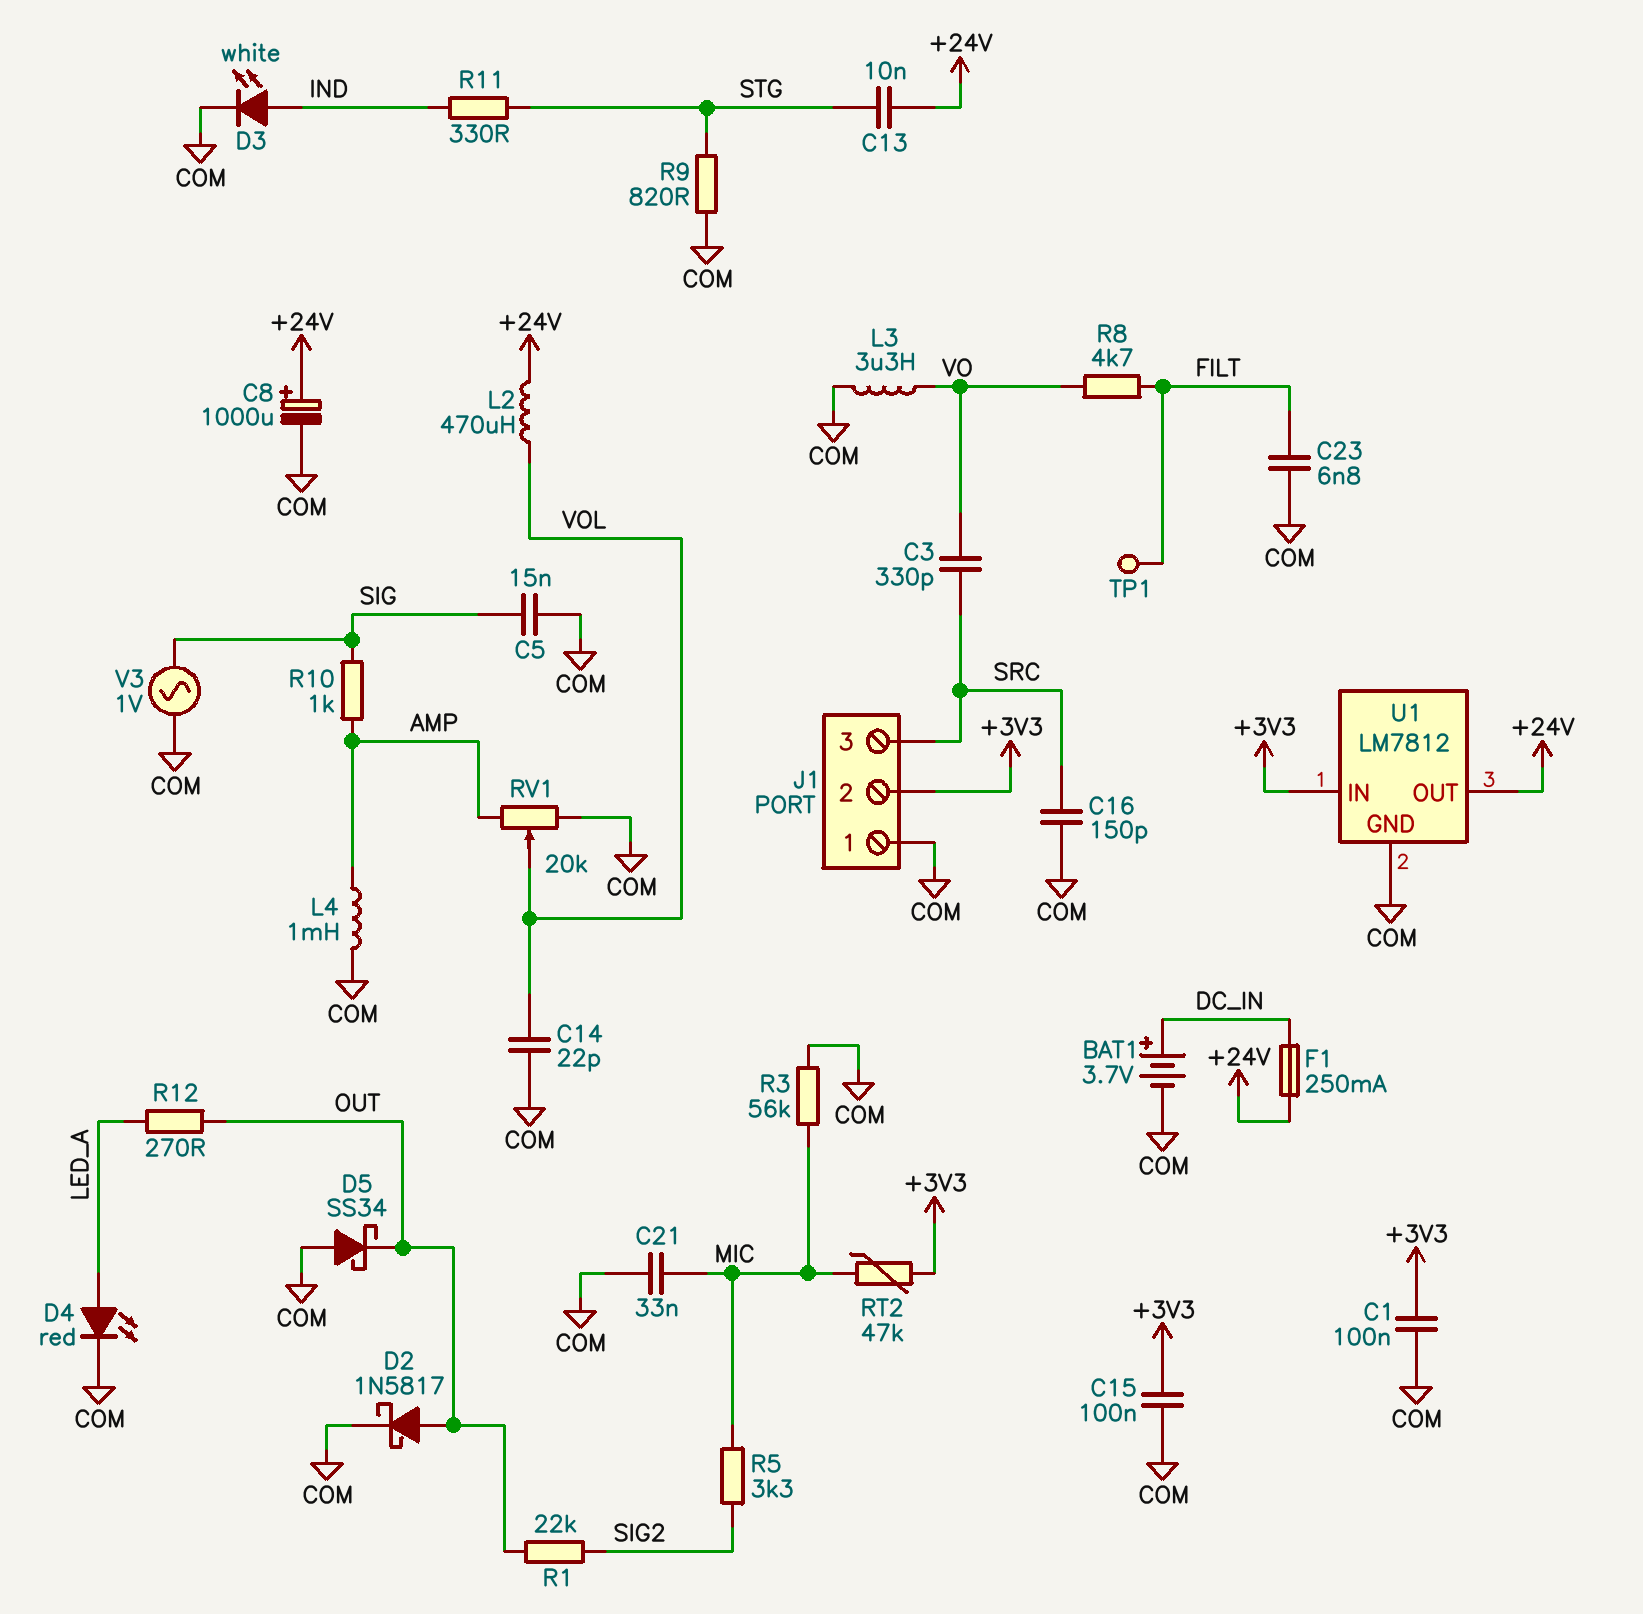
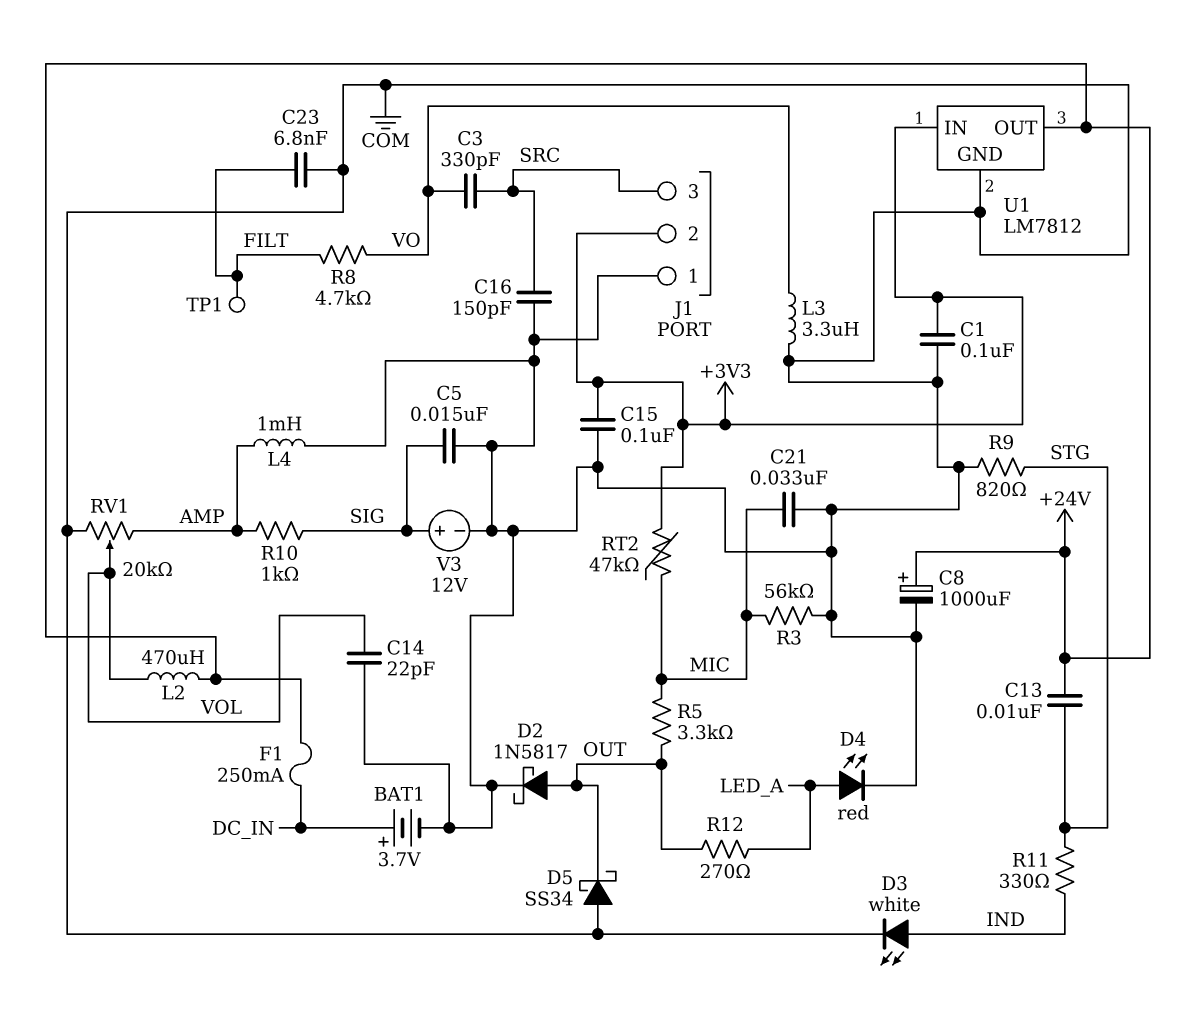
R1: 22k (OUT, SIG2) -> none
R5: 3.3k (MIC, SIG2) -> 3.3k (MIC, OUT)
V3: AC 1V (COM, SIG) -> 12V (plus SIG, minus COM)

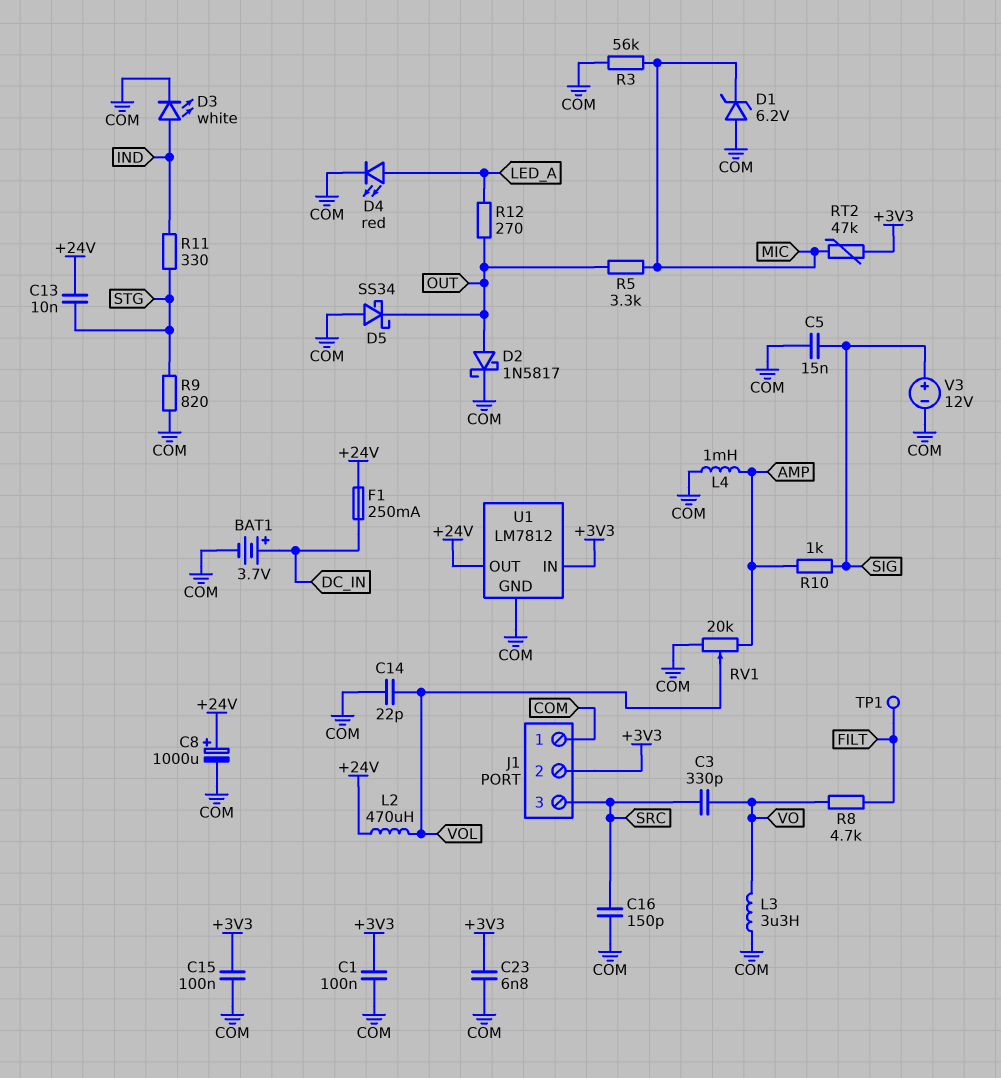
C21: 33nF (COM, MIC) -> none
C23: 6.8nF (COM, FILT) -> 6.8nF (+3V3, COM)
D1: none -> zener 6.2V (A COM, K MIC)

